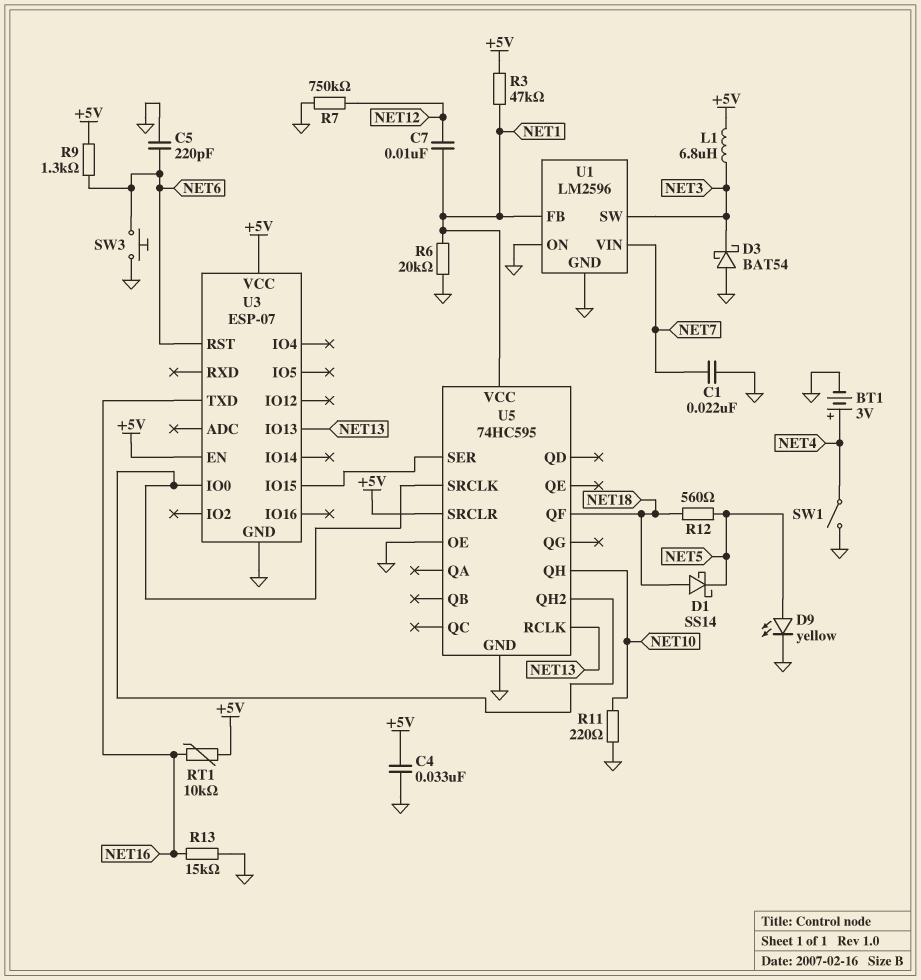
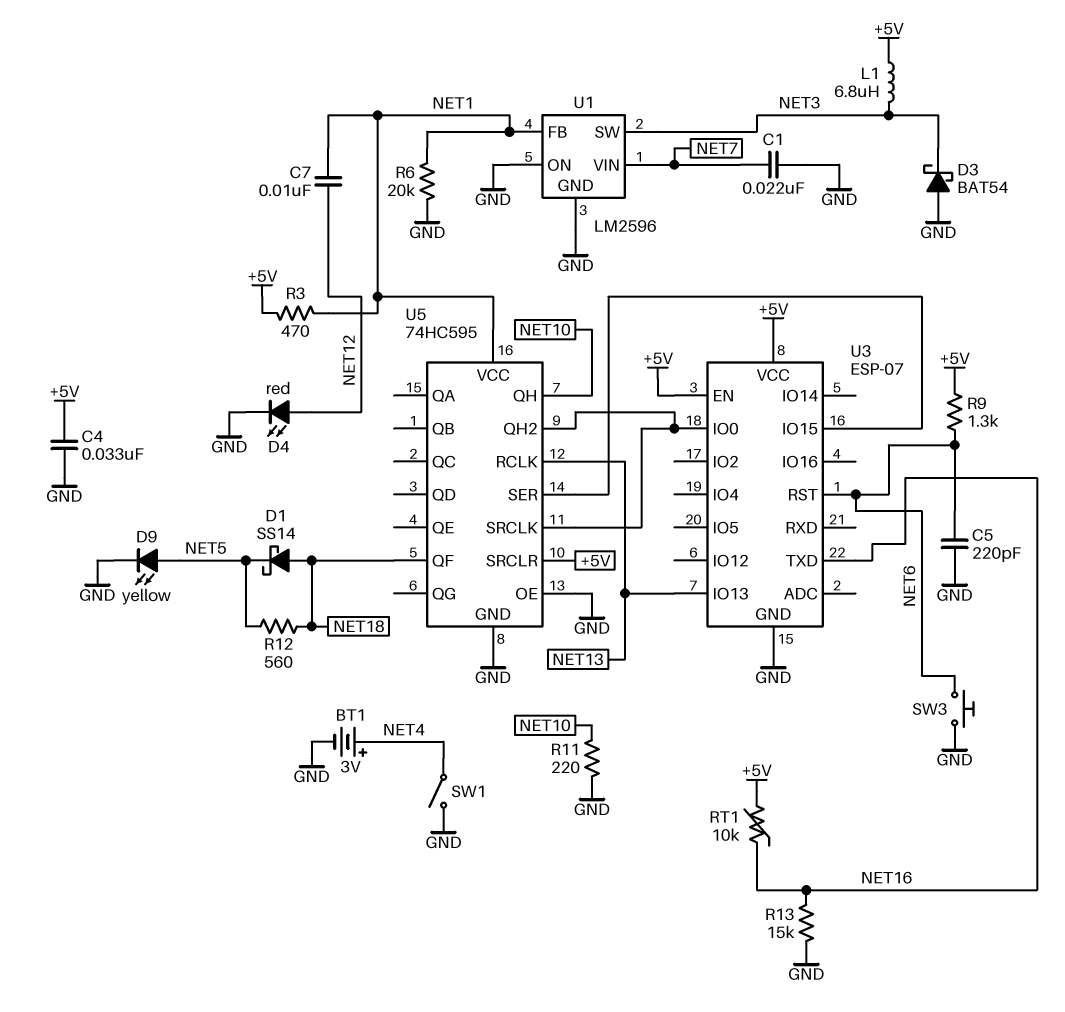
D4: none -> LED red (A NET12, K GND)
R3: 47k (+5V, NET1) -> 470 (+5V, NET1)
R7: 750k (GND, NET12) -> none

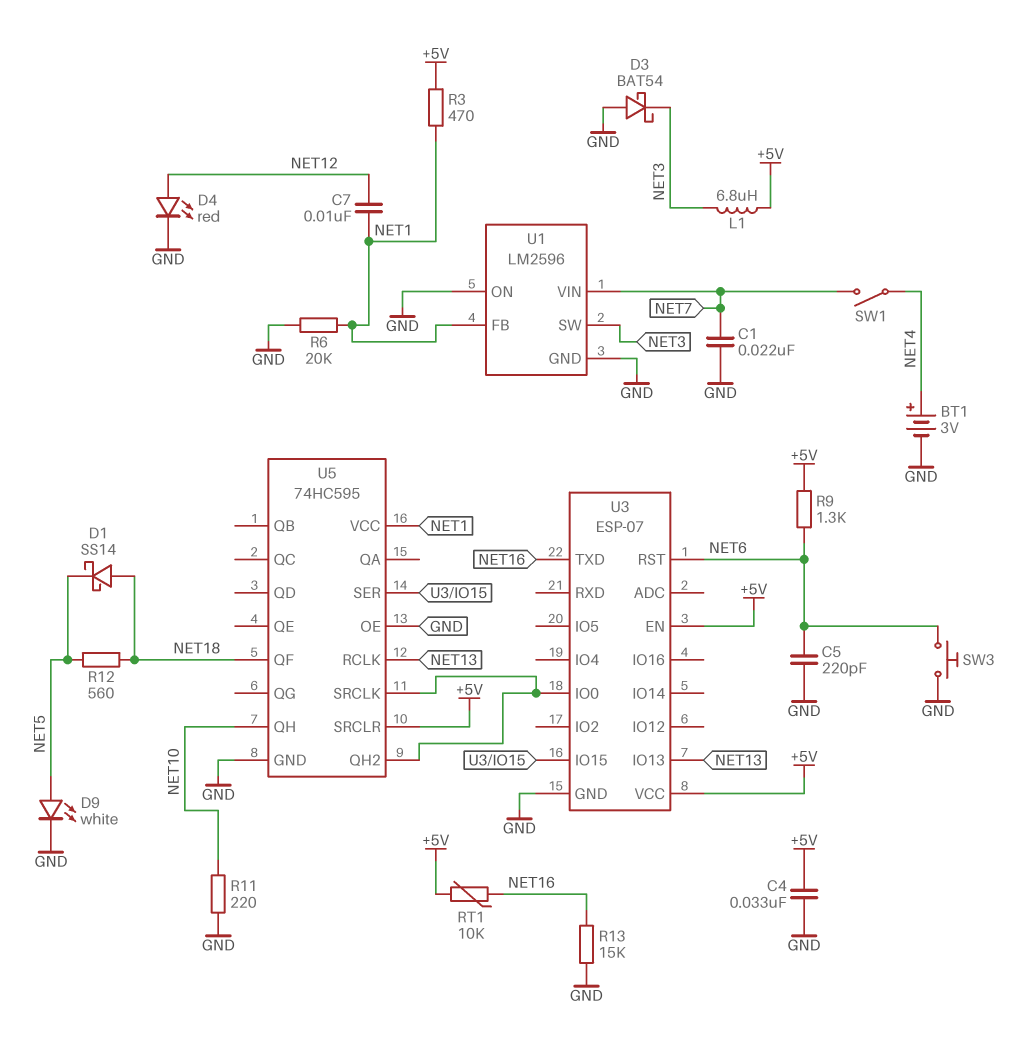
D9: LED yellow (A NET5, K GND) -> LED white (A NET5, K GND)
SW1: switch (GND, NET4) -> switch (NET4, NET7)

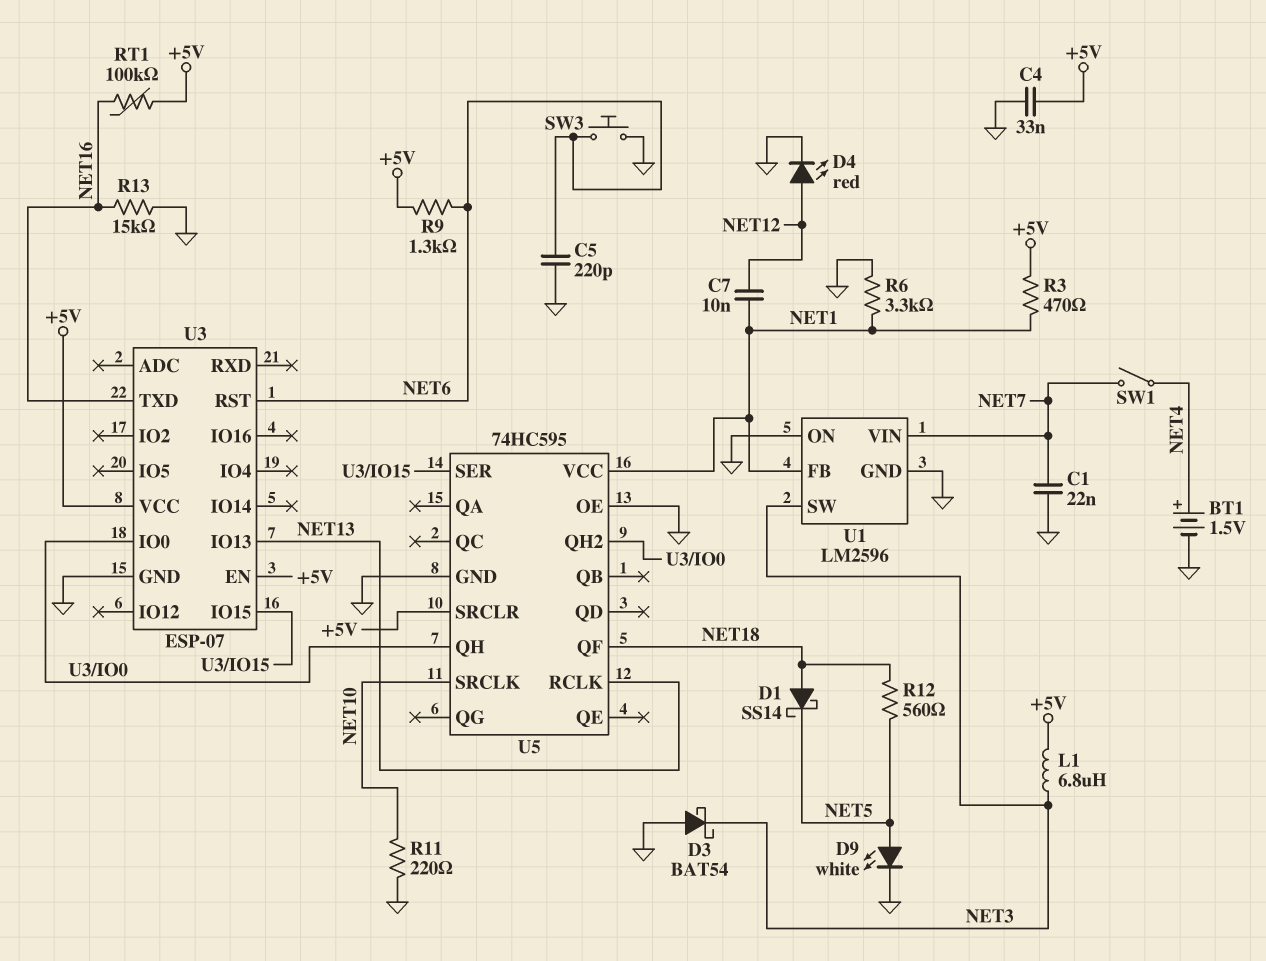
BT1: 3V (plus NET4, minus GND) -> 1.5V (plus NET4, minus GND)
R6: 20k (GND, NET1) -> 3.3k (GND, NET1)
RT1: 10k (+5V, NET16) -> 100k (+5V, NET16)
U5 pin QH: NET10 -> U3/IO0
U5 pin SRCLK: U3/IO0 -> NET10

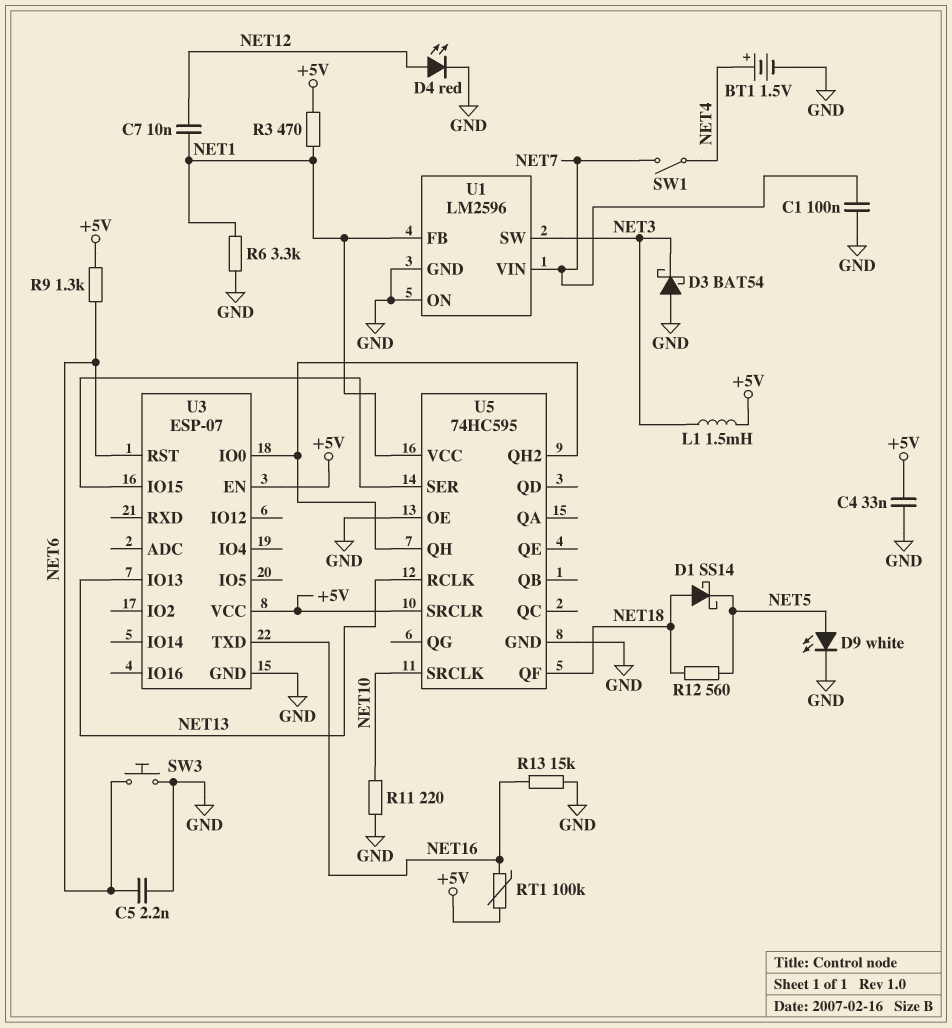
C1: 22nF (GND, NET7) -> 100nF (GND, NET7)
C5: 220pF (GND, NET6) -> 2.2nF (GND, NET6)
L1: 6.8uH (+5V, NET3) -> 1.5mH (+5V, NET3)

